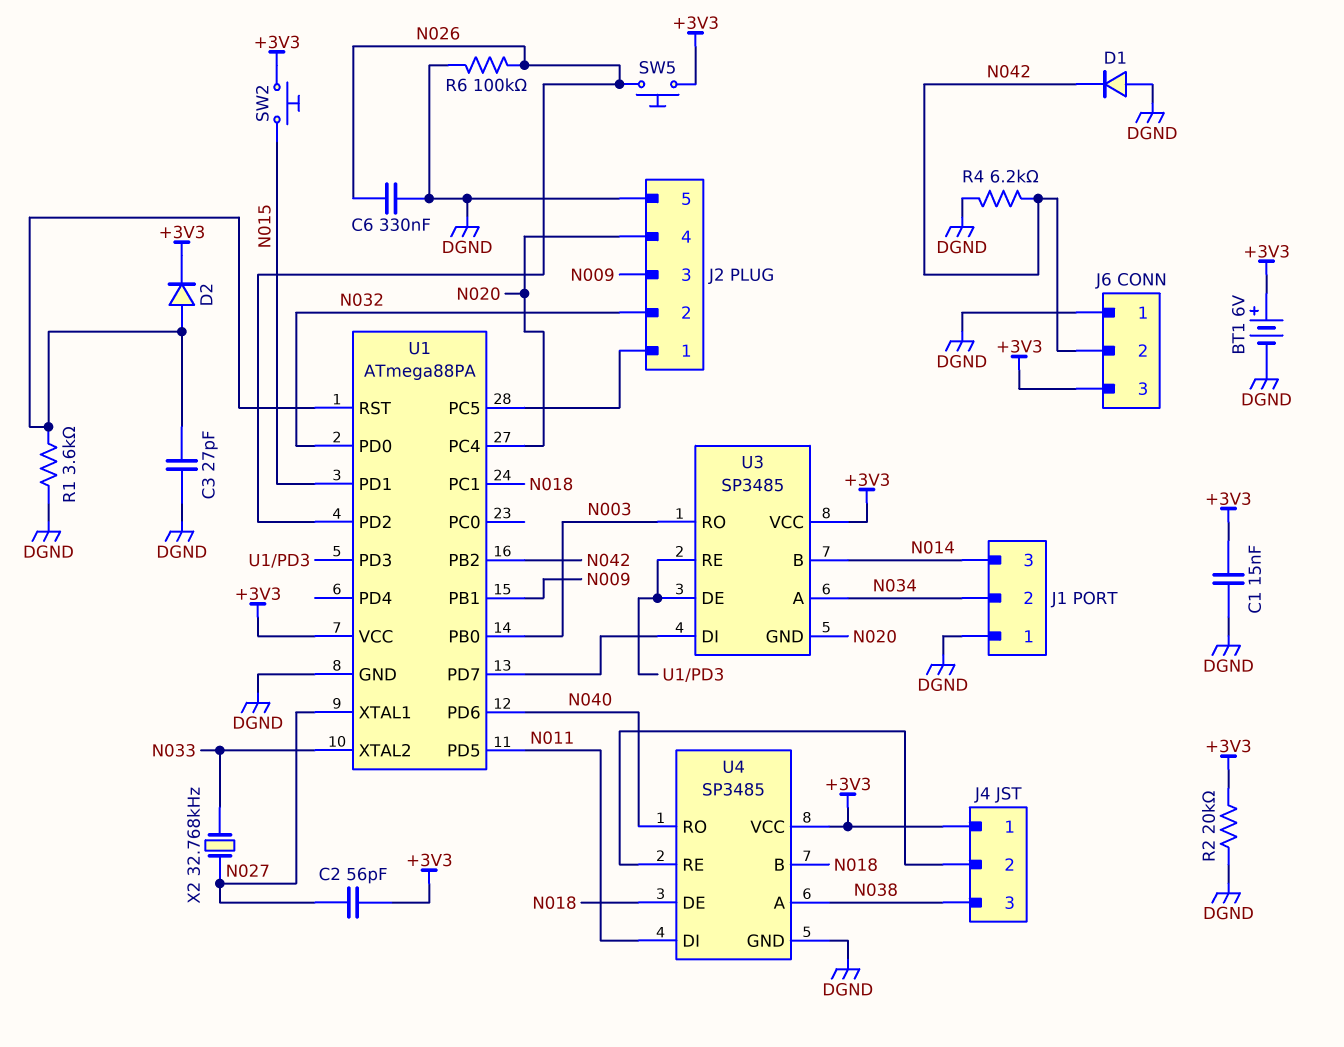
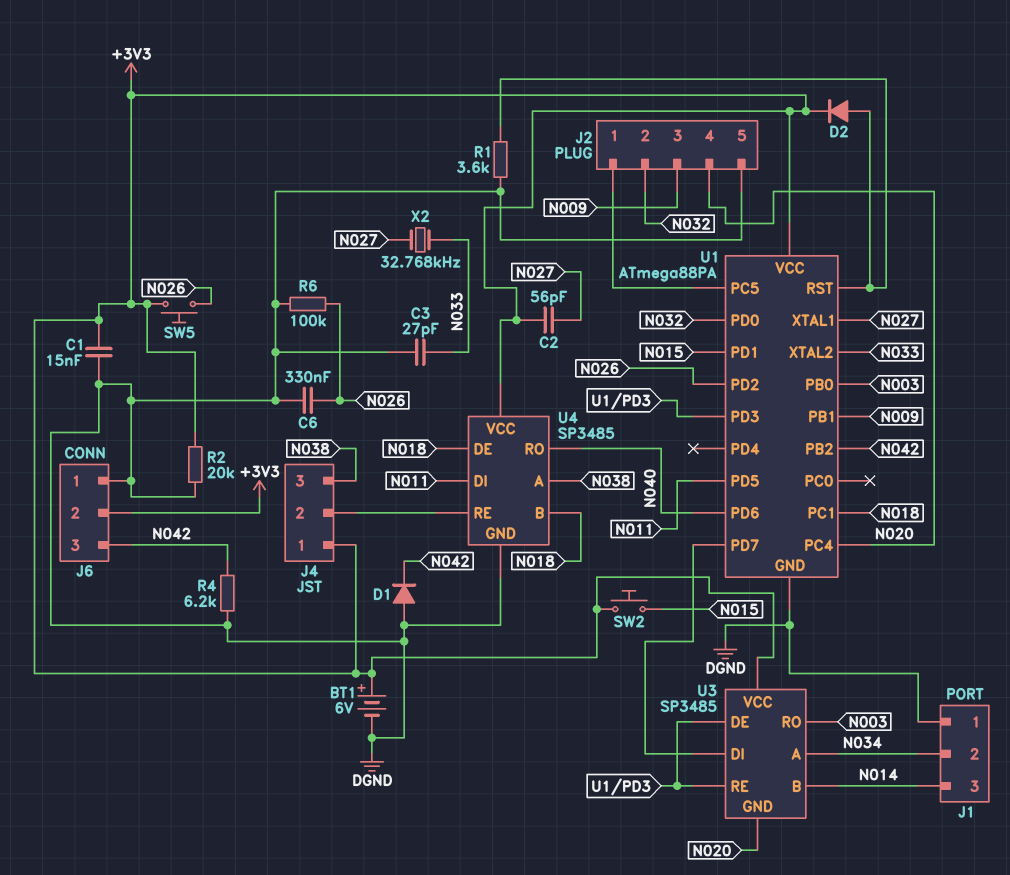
C3: 27pF (DGND, U1/RST) -> 27pF (DGND, N033)
J6 pin 2: N042 -> +3V3
J6 pin 3: +3V3 -> N042

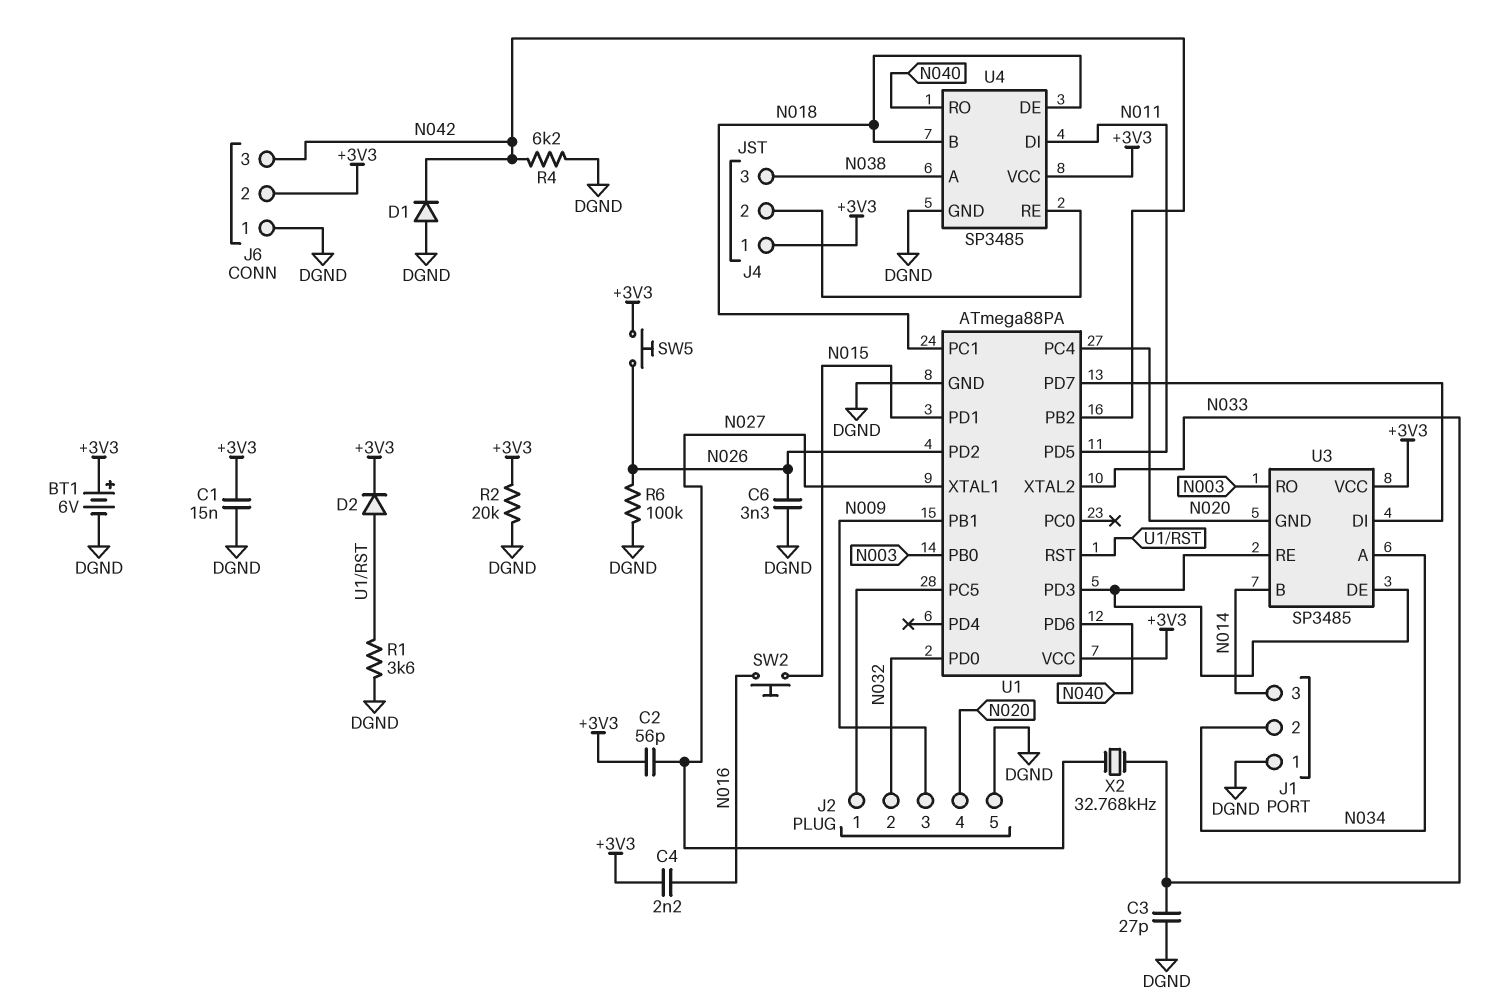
C4: none -> 2.2nF (+3V3, N016)
C6: 330nF (DGND, N026) -> 3.3nF (DGND, N026)
SW2: button (+3V3, N015) -> button (N015, N016)

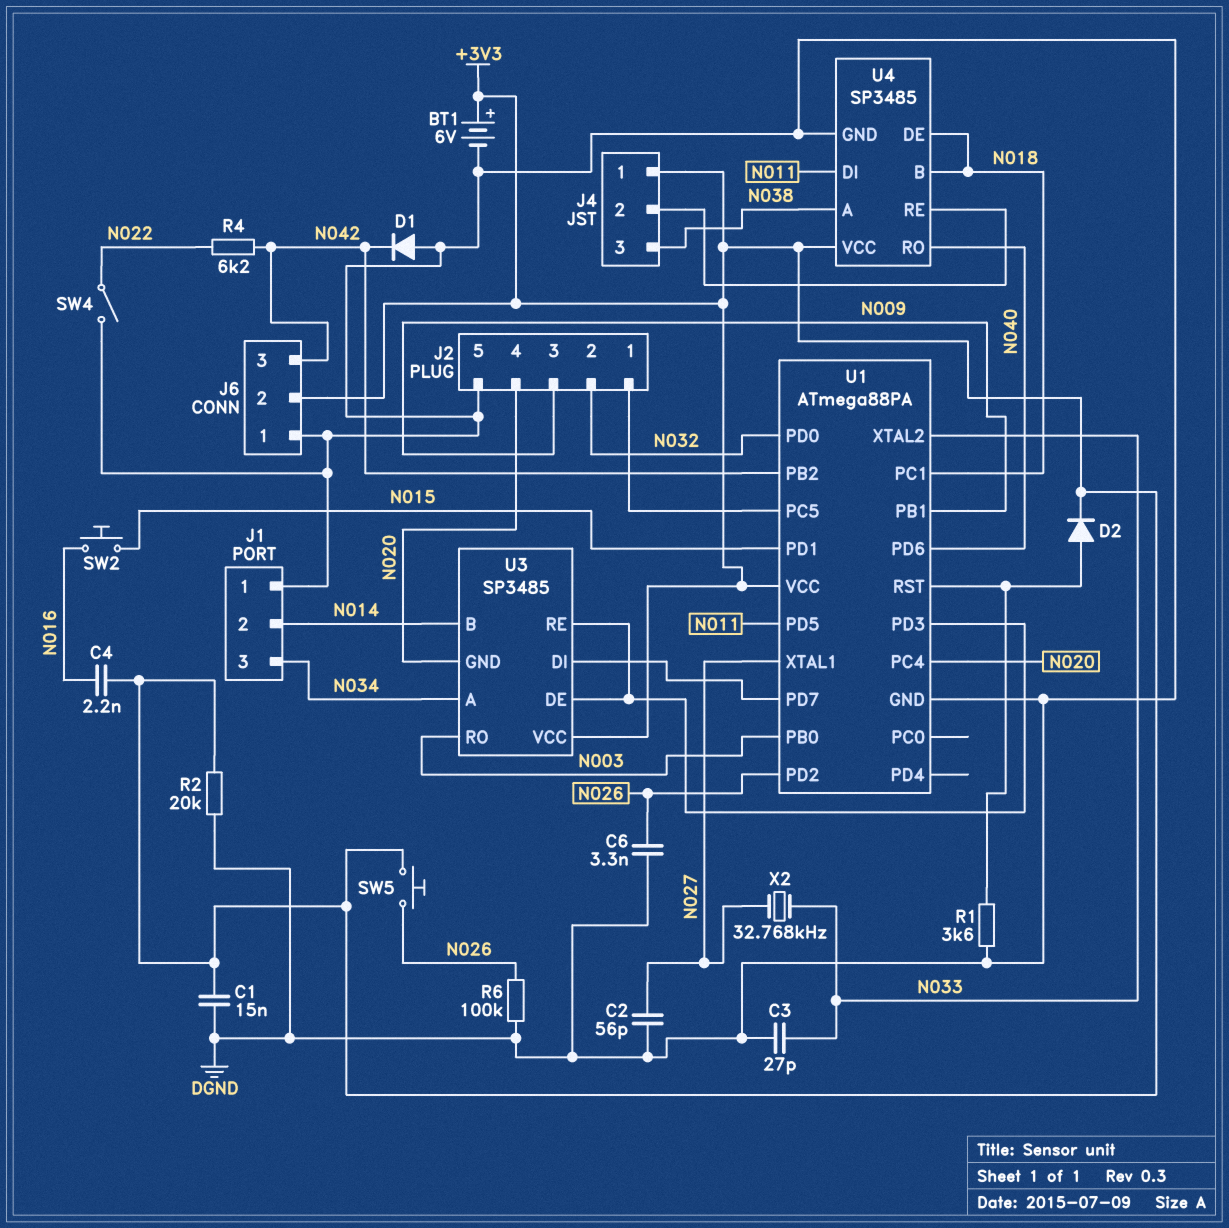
C2: 56pF (+3V3, N027) -> 56pF (DGND, N027)
J1 pin 2: N034 -> N014
J1 pin 3: N014 -> N034
R4: 6.2k (DGND, N042) -> 6.2k (N022, N042)
SW4: none -> switch (DGND, N022)

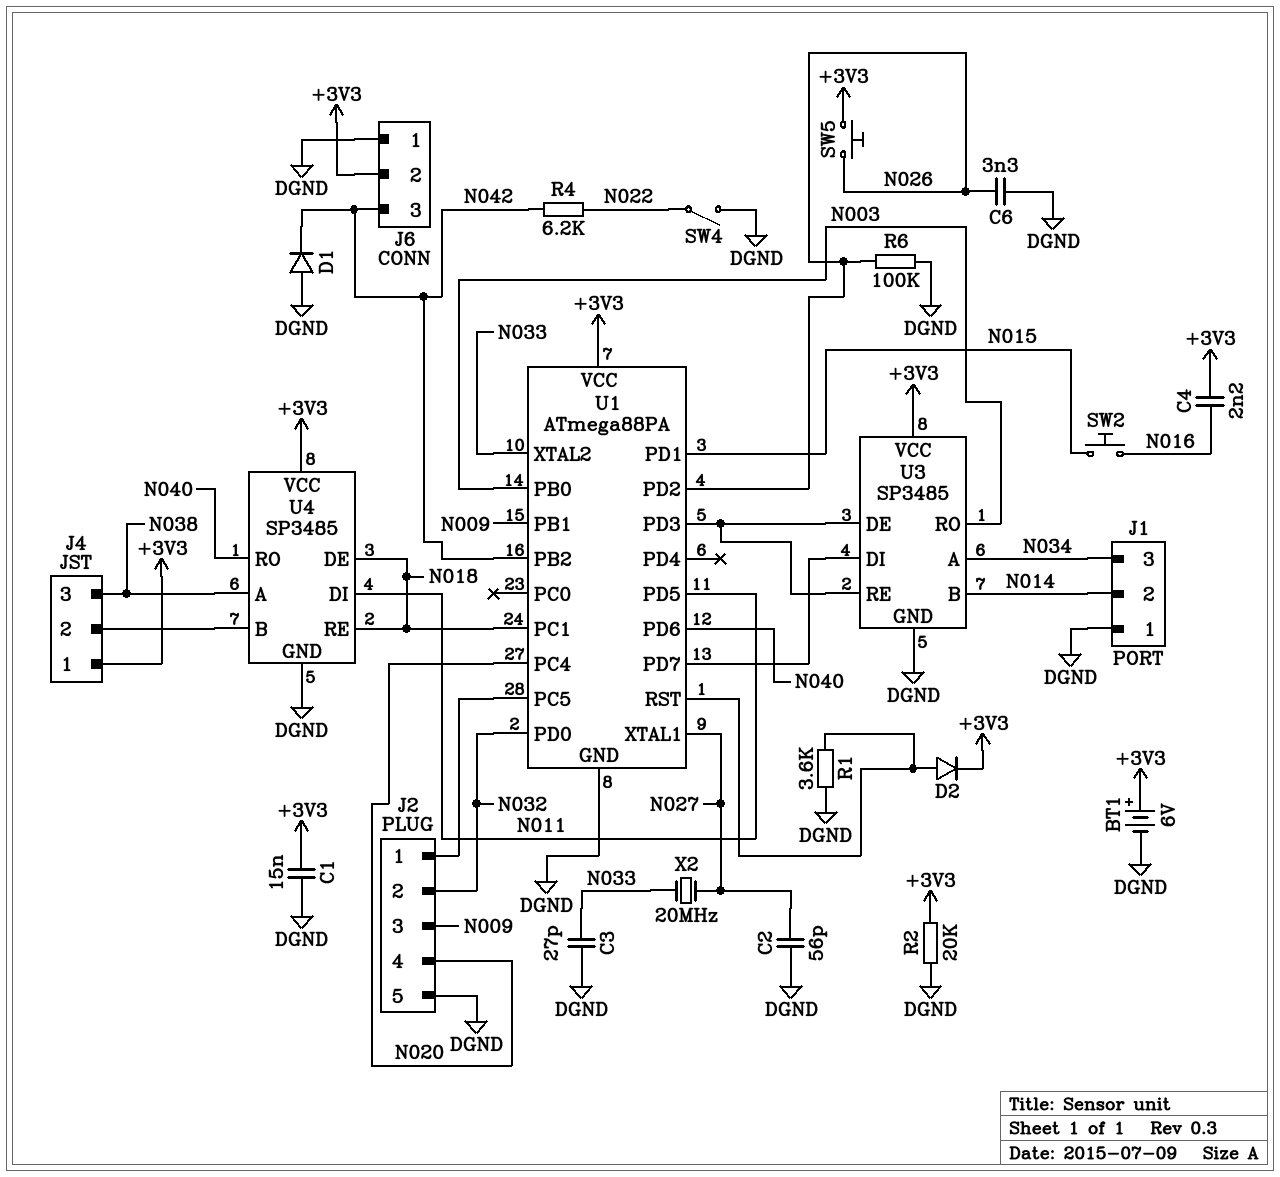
U3 pin GND: N020 -> DGND
U4 pin B: N018 -> J4/2
U4 pin RE: J4/2 -> N018
X2: 32.768kHz (N027, N033) -> 20MHz (N027, N033)

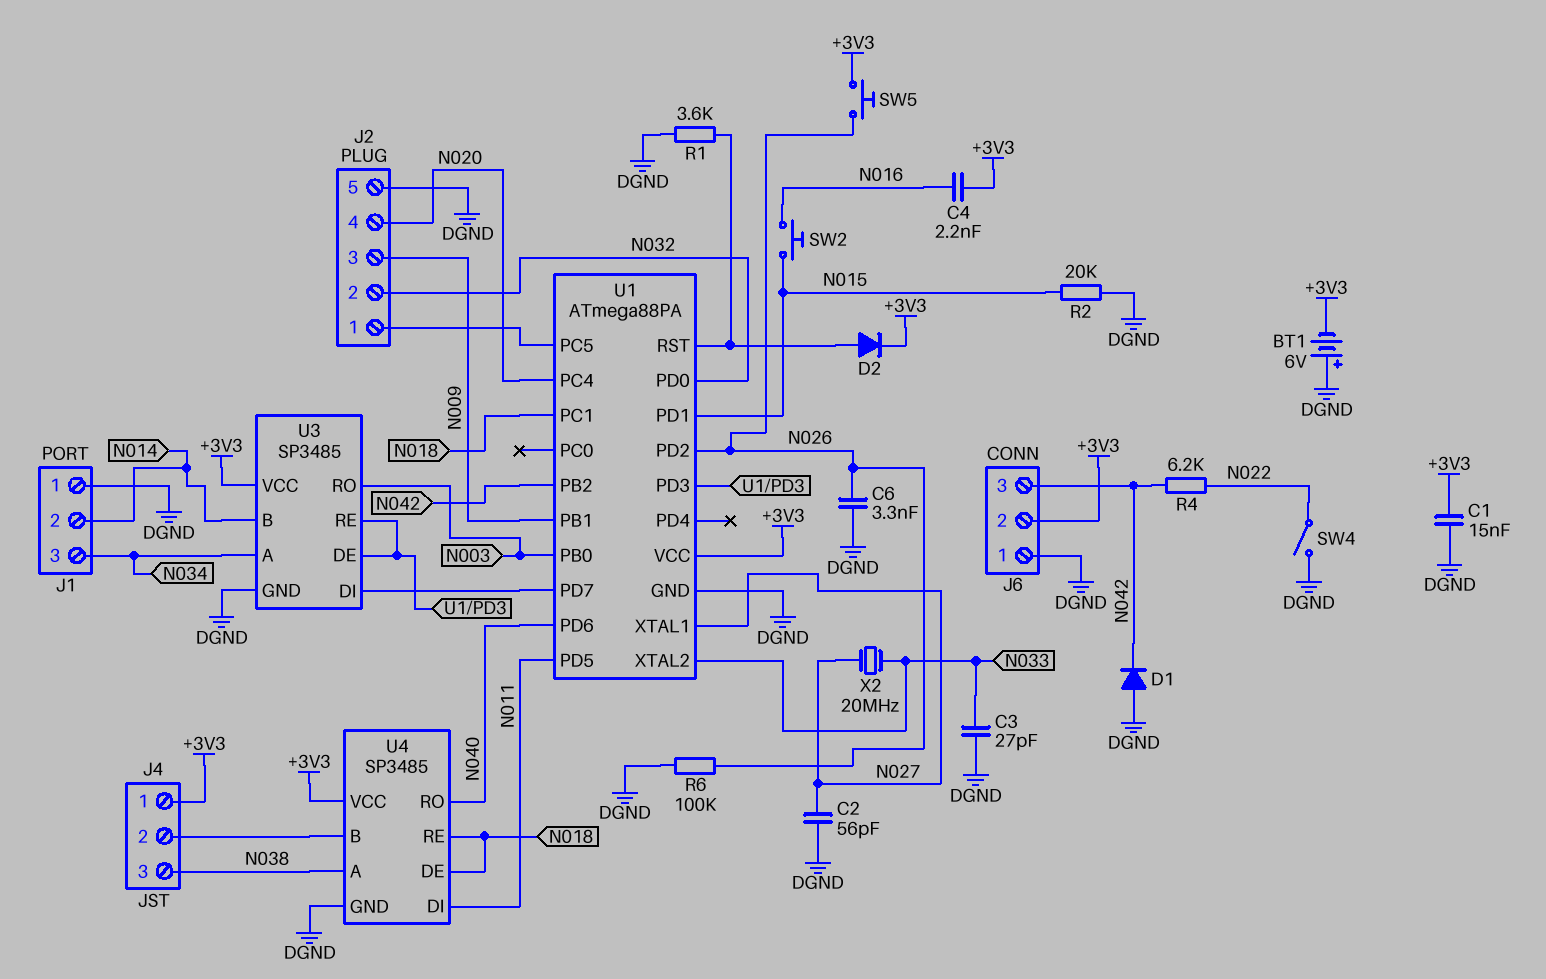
BT1: 6V (plus +3V3, minus DGND) -> 6V (plus DGND, minus +3V3)
R2: 20k (+3V3, DGND) -> 20k (DGND, N015)

